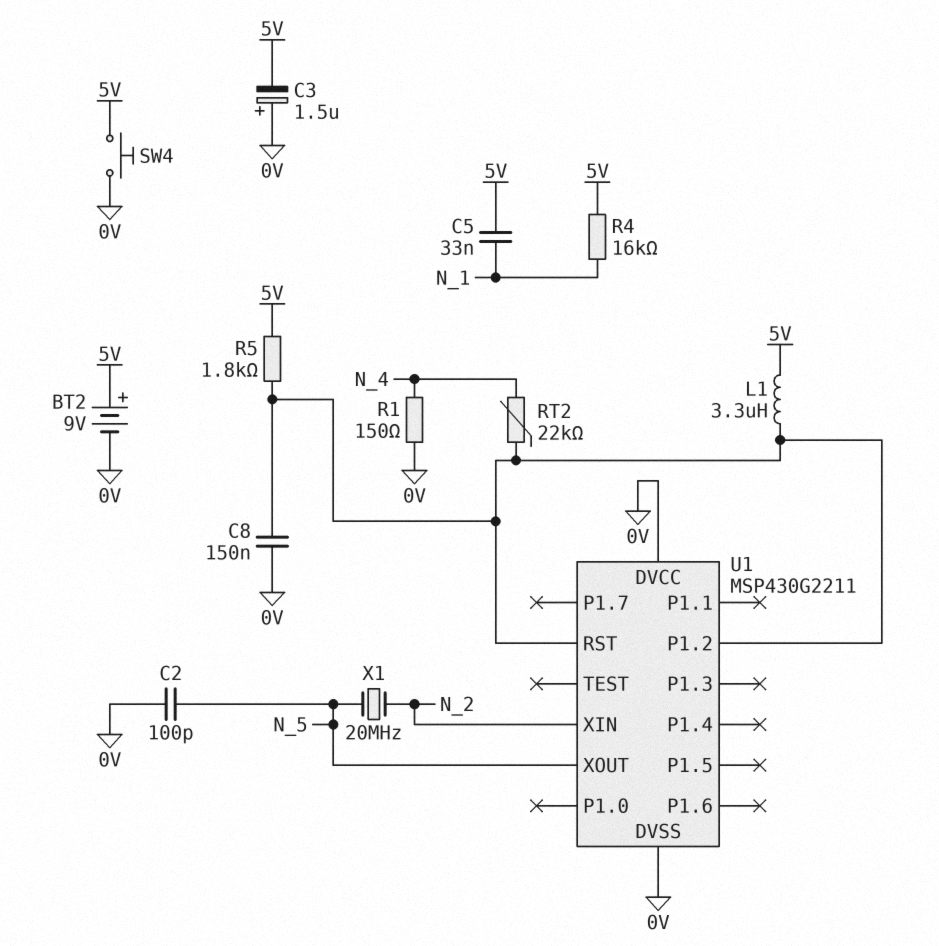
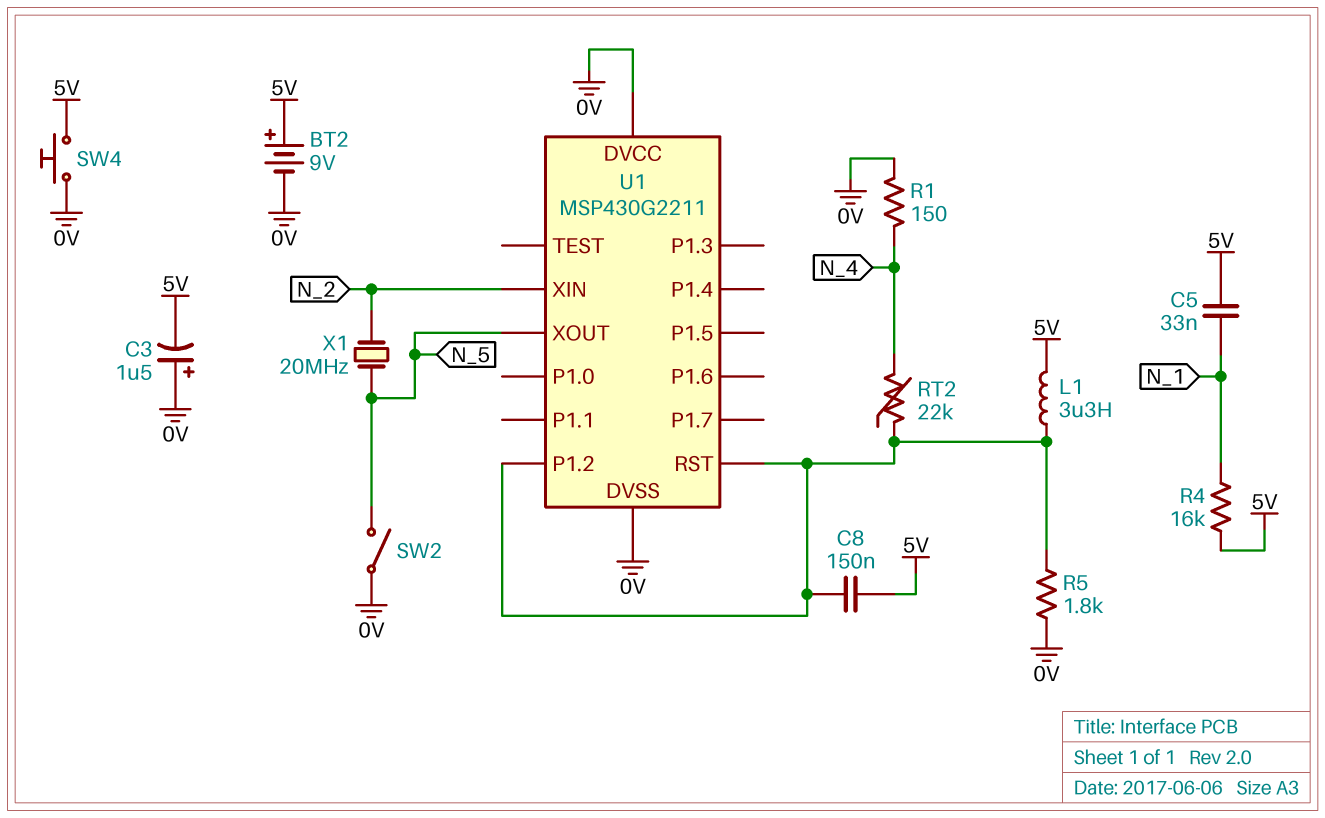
C2: 100pF (0V, N_5) -> none
C8: 150nF (0V, U1/P1.2) -> 150nF (5V, U1/P1.2)
R5: 1.8k (5V, U1/P1.2) -> 1.8k (0V, U1/P1.2)
SW2: none -> switch (0V, N_5)

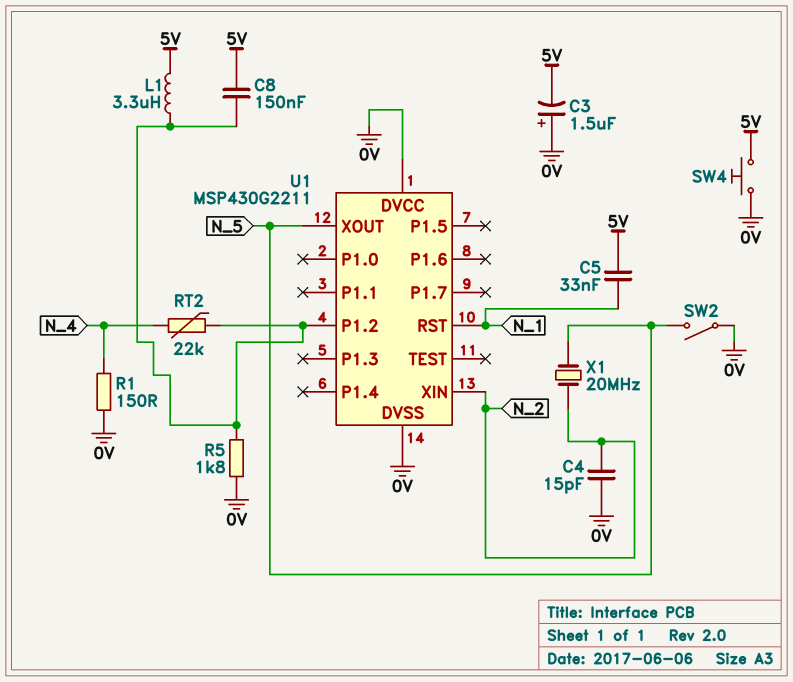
BT2: 9V (plus 5V, minus 0V) -> none
C4: none -> 15pF (0V, N_2)
R4: 16k (5V, N_1) -> none
U1 pin RST: U1/P1.2 -> N_1

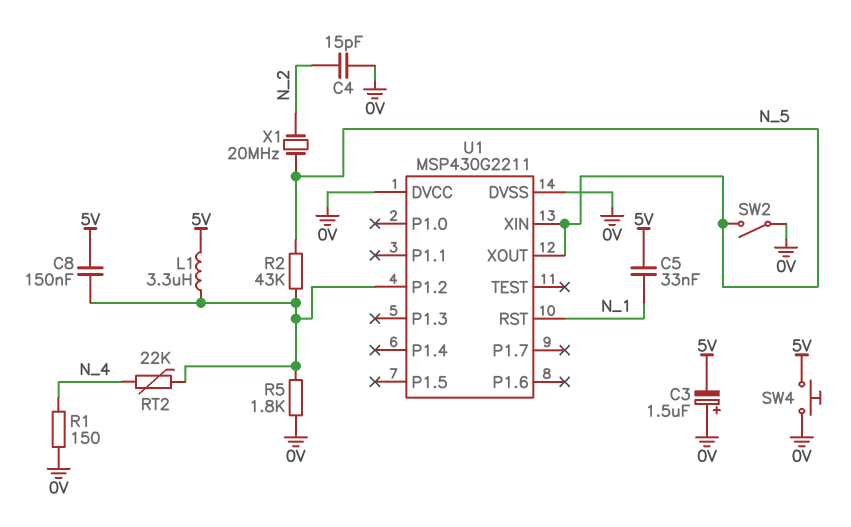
R2: none -> 43k (N_5, U1/P1.2)
U1 pin XIN: N_2 -> N_5

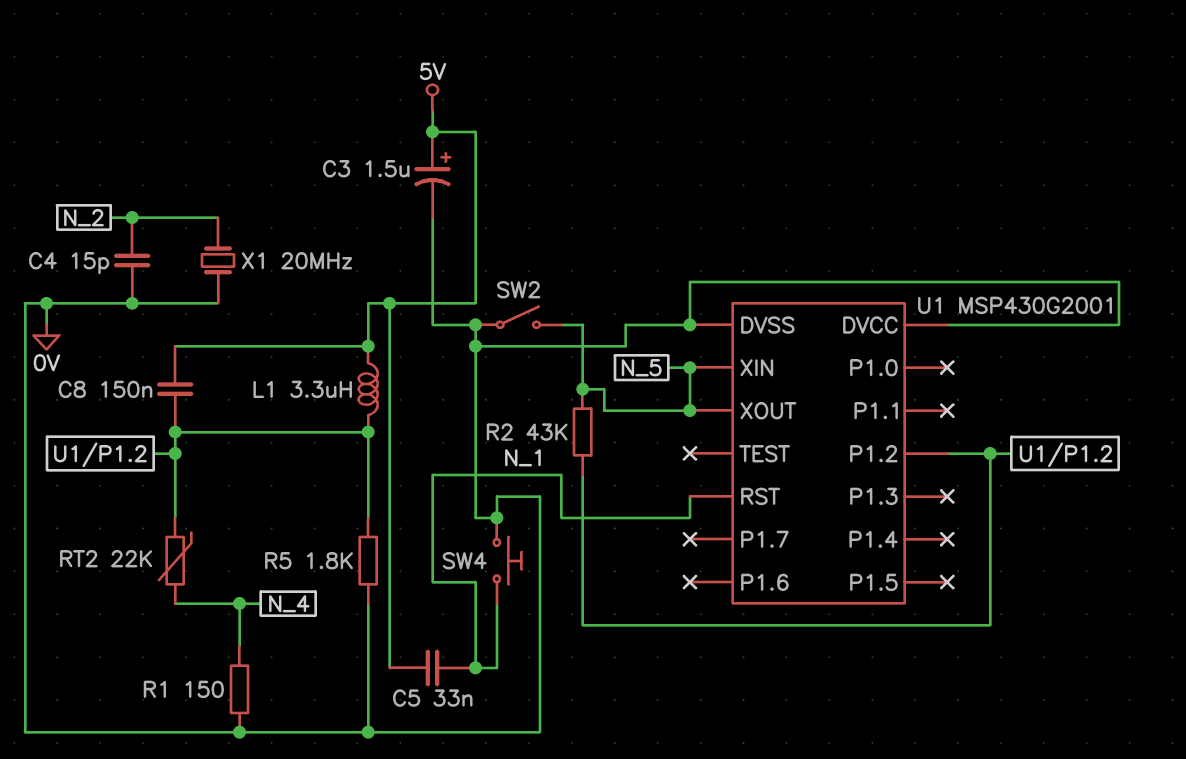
C3: 1.5uF (plus 0V, minus 5V) -> 1.5uF (plus 5V, minus 0V)
SW4: button (0V, 5V) -> button (0V, N_1)
U1: MSP430G2211 -> MSP430G2001
X1: 20MHz (N_2, N_5) -> 20MHz (0V, N_2)

